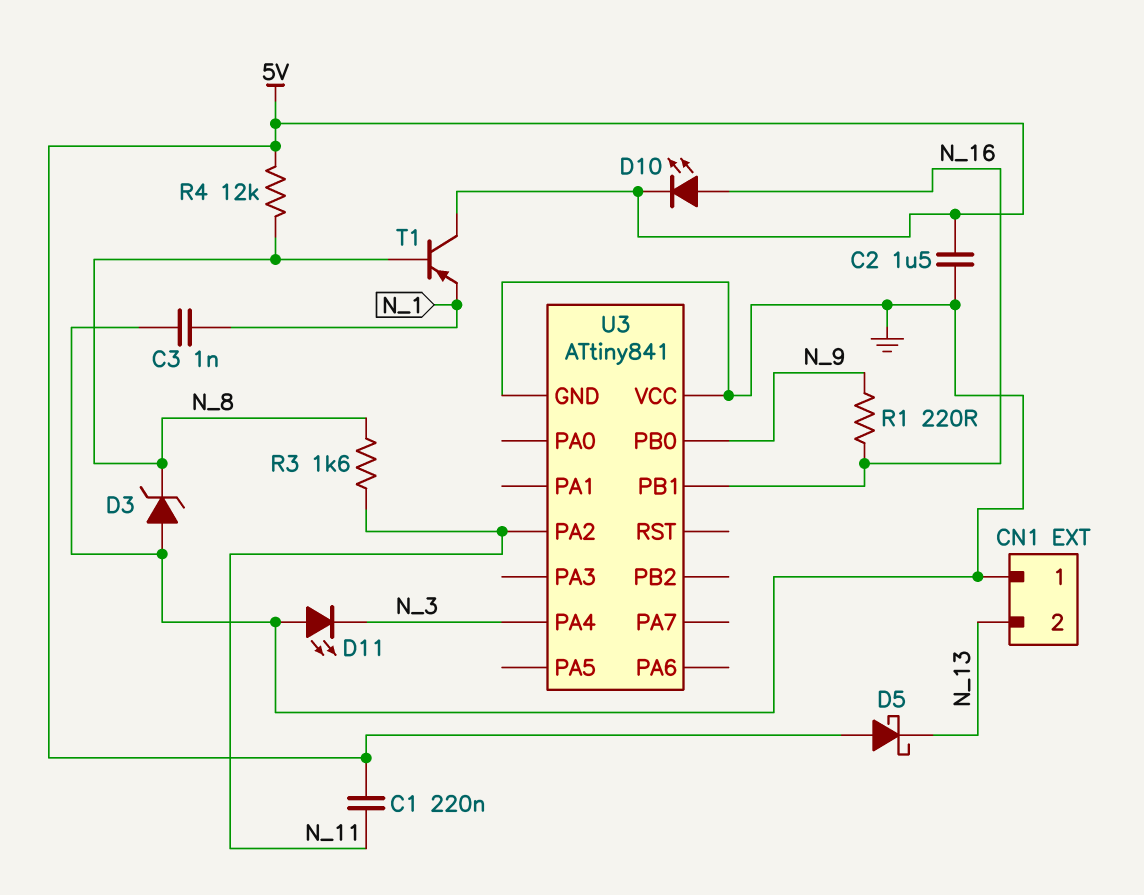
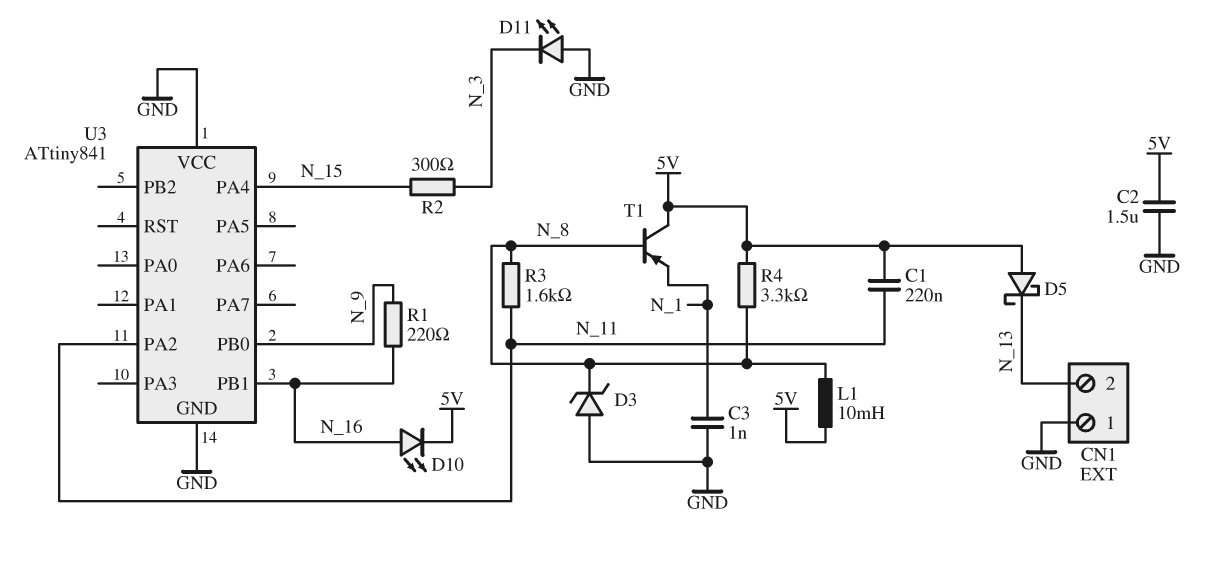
L1: none -> 10mH (5V, N_8)
R2: none -> 300 (N_3, N_15)
R4: 12k (5V, N_8) -> 3.3k (5V, N_8)
U3 pin PA4: N_3 -> N_15

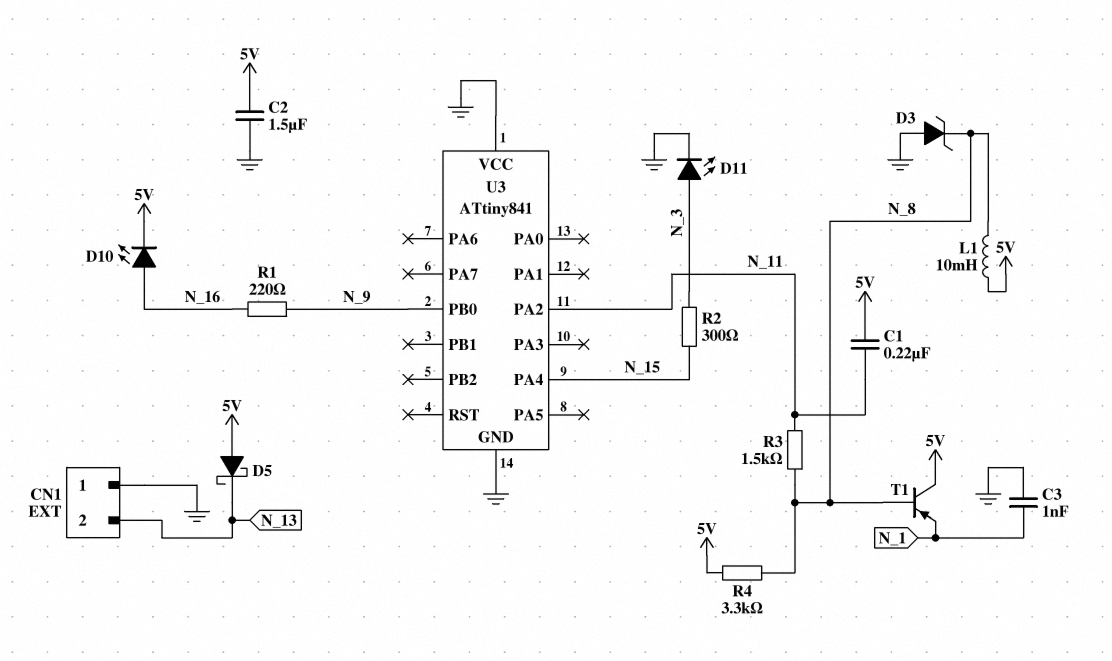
D11: LED (A GND, K N_3) -> LED (A N_3, K GND)
R3: 1.6k (N_8, N_11) -> 1.5k (N_8, N_11)
U3 pin PB1: N_16 -> none

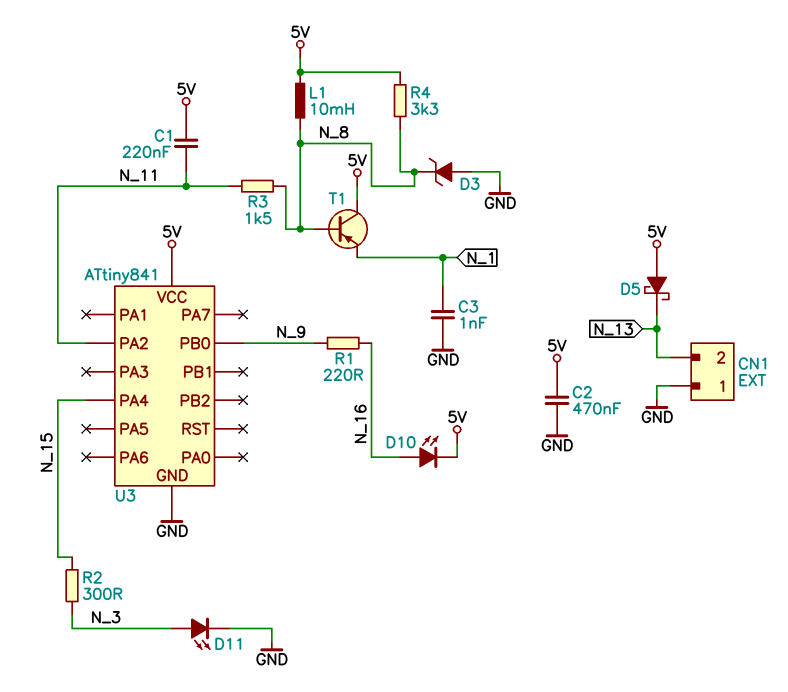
C2: 1.5uF (5V, GND) -> 470nF (5V, GND)
U3 pin VCC: GND -> 5V

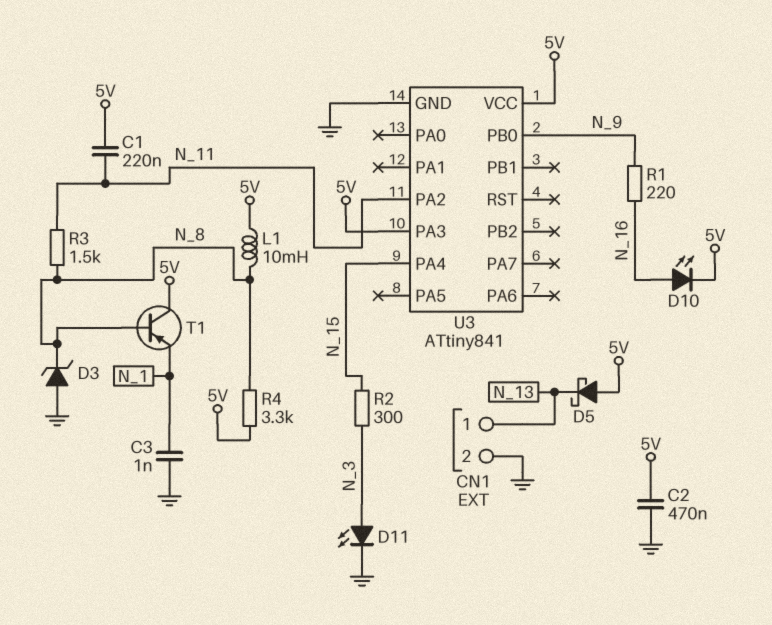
CN1 pin 1: GND -> N_13
CN1 pin 2: N_13 -> GND
U3 pin PA3: none -> 5V

